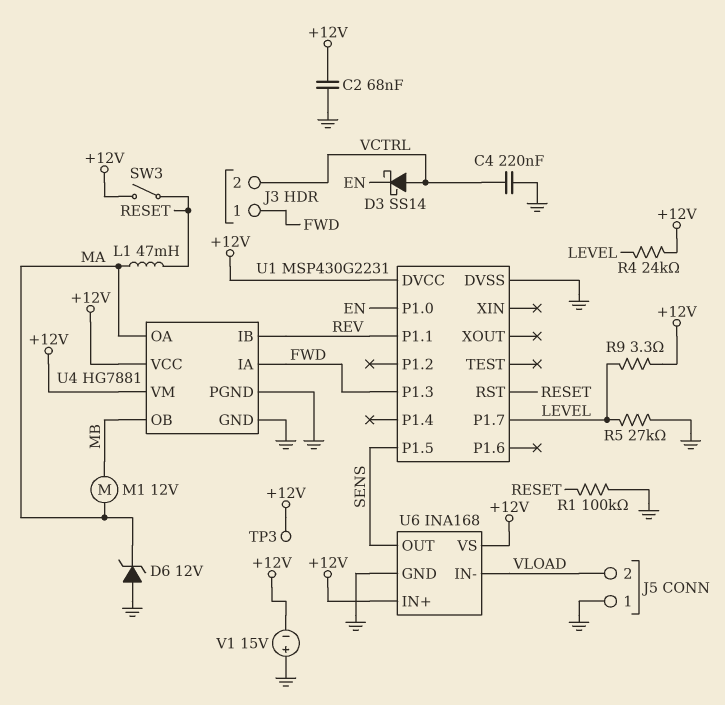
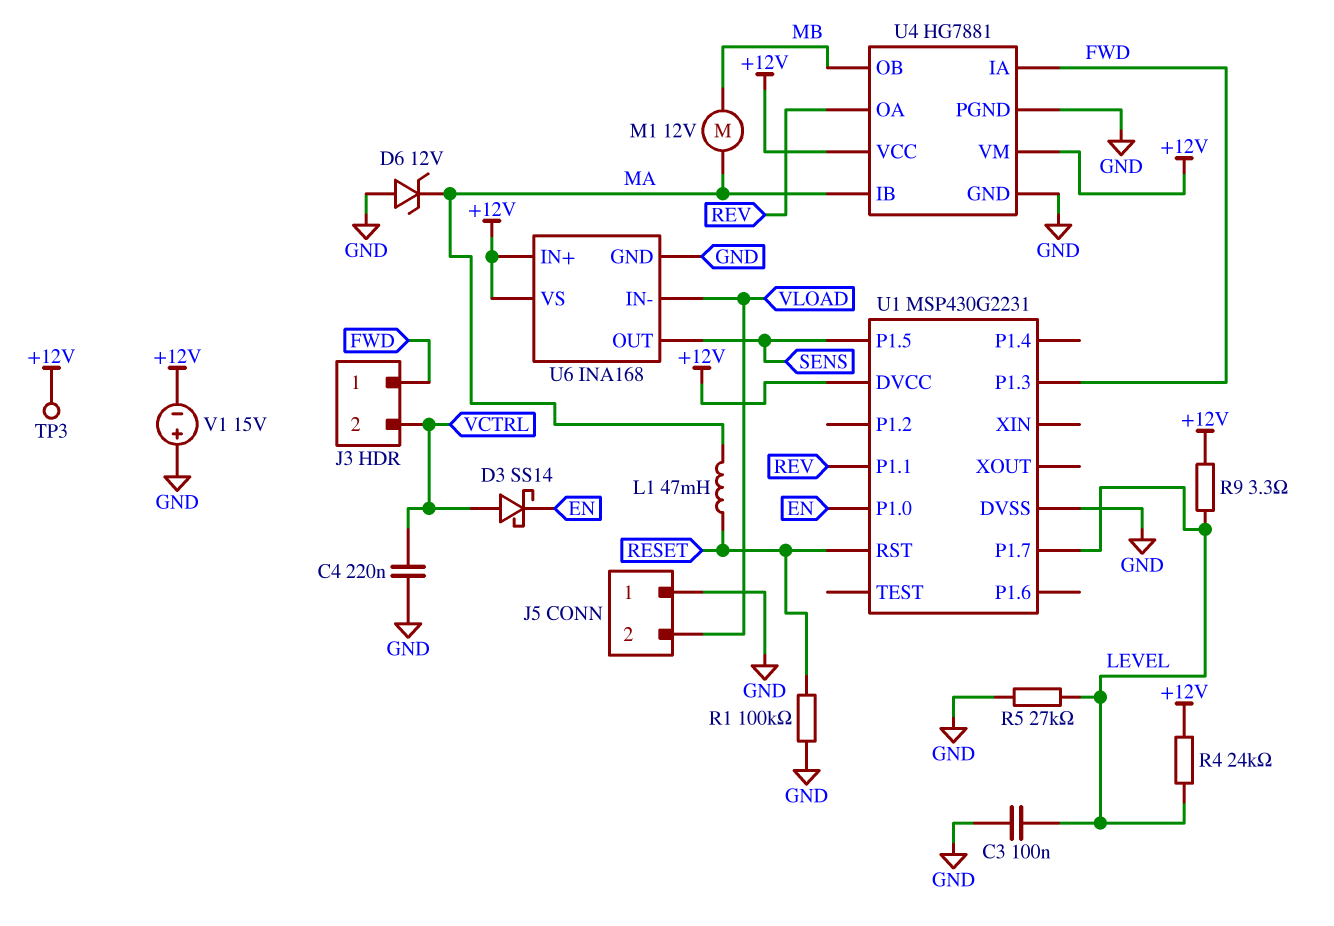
C2: 68nF (+12V, GND) -> none
C3: none -> 100nF (GND, LEVEL)
SW3: switch (+12V, RESET) -> none
U4 pin IB: REV -> MA
U4 pin OA: MA -> REV

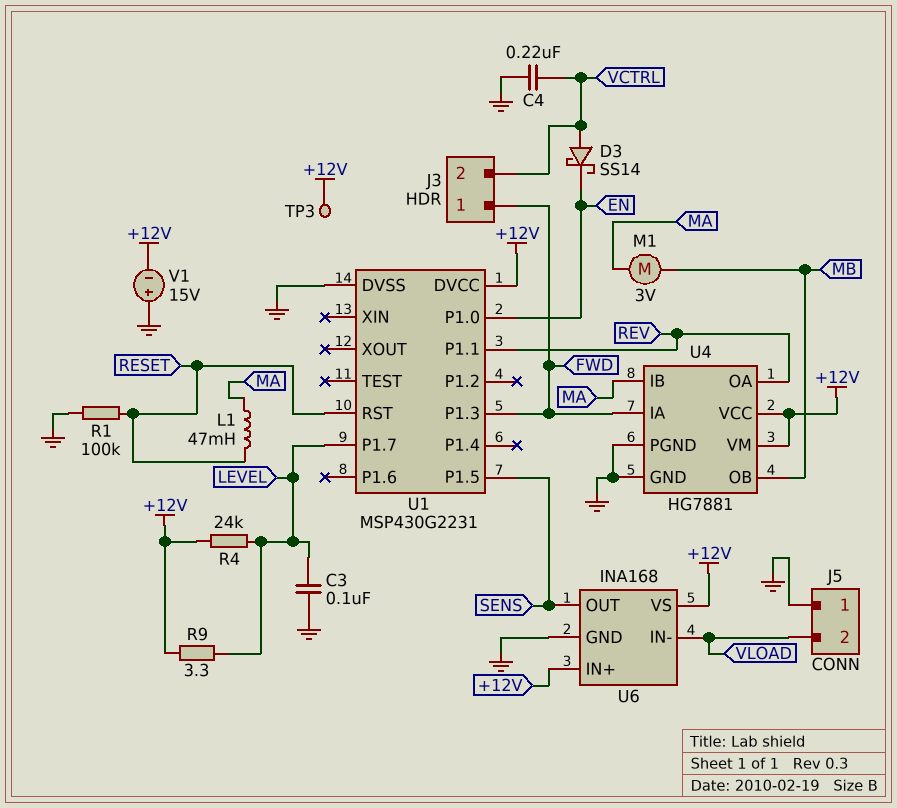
D6: zener 12V (A GND, K MA) -> none
M1: motor 12V (MA, MB) -> motor 3V (MA, MB)
R5: 27k (GND, LEVEL) -> none

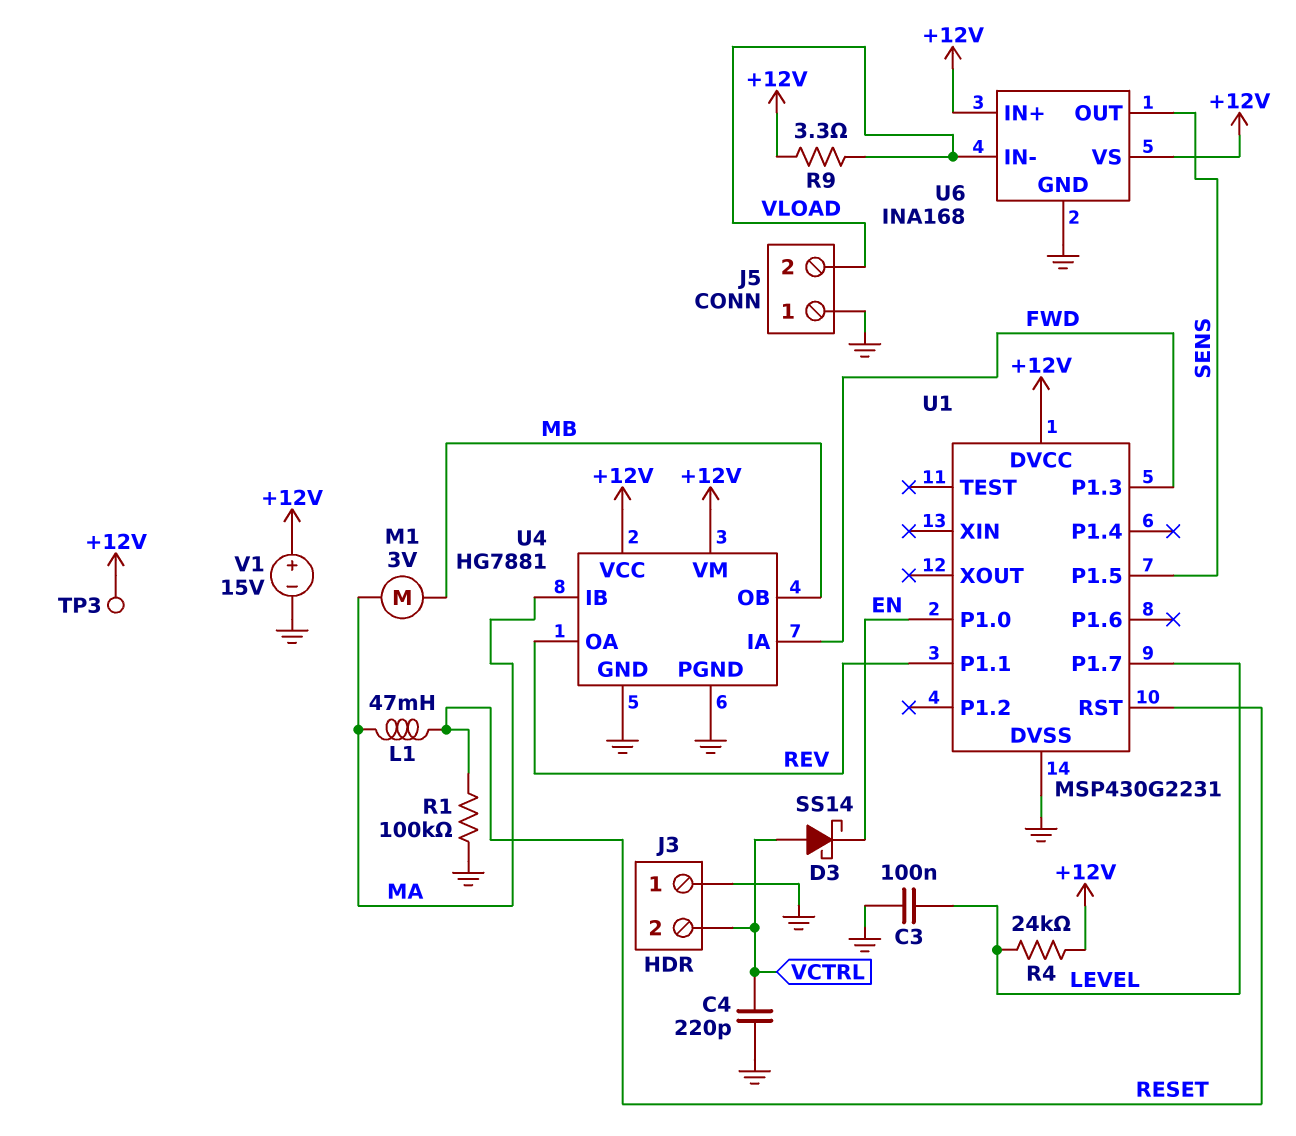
C4: 220nF (GND, VCTRL) -> 220pF (GND, VCTRL)
J3 pin 1: FWD -> GND
R9: 3.3 (+12V, LEVEL) -> 3.3 (+12V, VLOAD)
V1: 15V (plus GND, minus +12V) -> 15V (plus +12V, minus GND)

